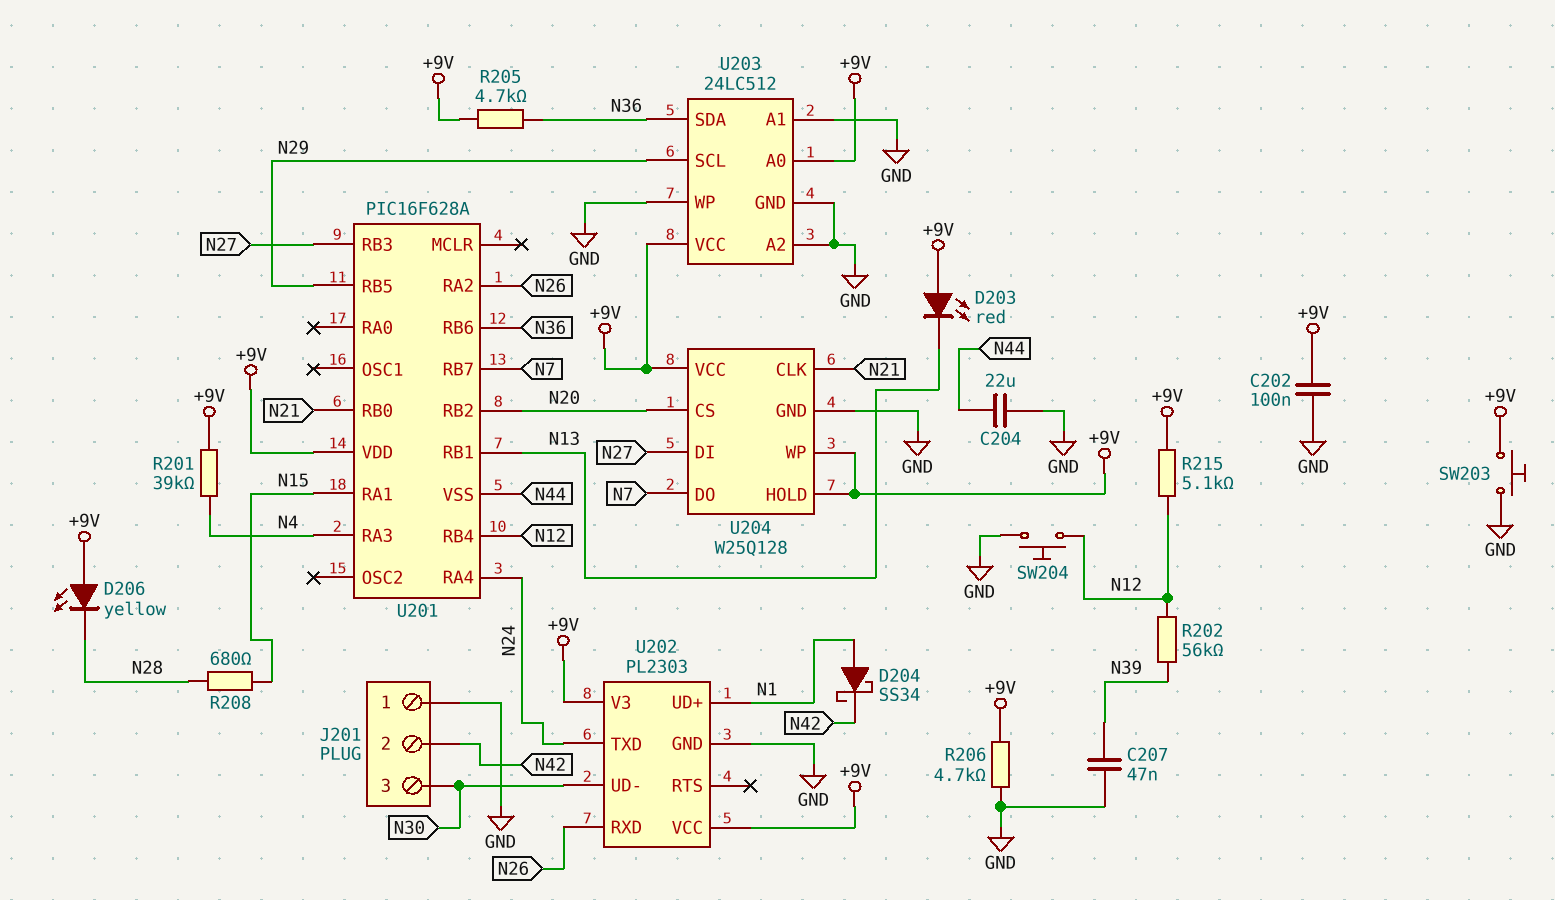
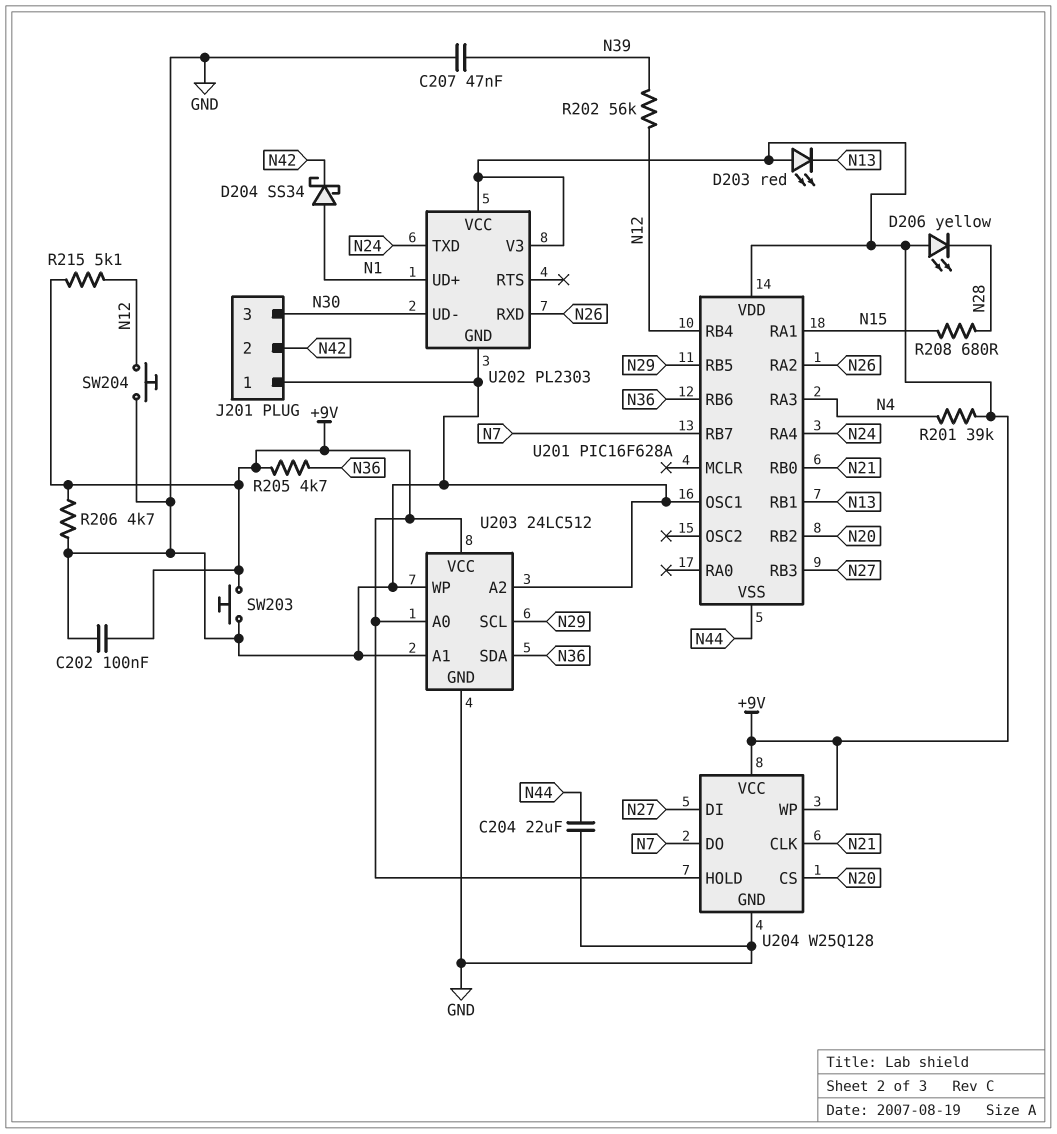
U201 pin OSC1: none -> GND

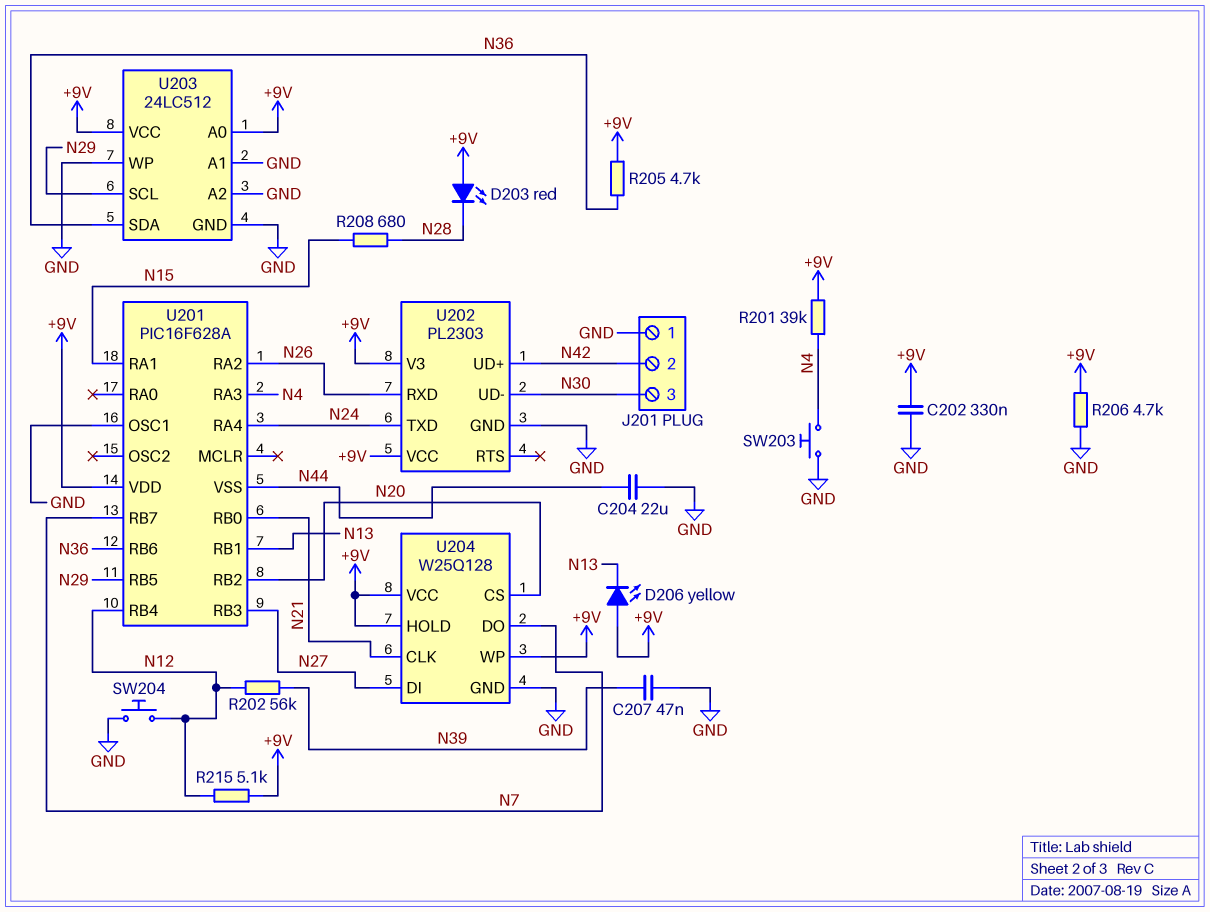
C202: 100nF (+9V, GND) -> 330nF (+9V, GND)
D203: LED red (A +9V, K N13) -> LED red (A +9V, K N28)
D204: schottky SS34 (A N1, K N42) -> none
D206: LED yellow (A +9V, K N28) -> LED yellow (A +9V, K N13)
SW203: button (+9V, GND) -> button (GND, N4)
U202 pin UD+: N1 -> N42

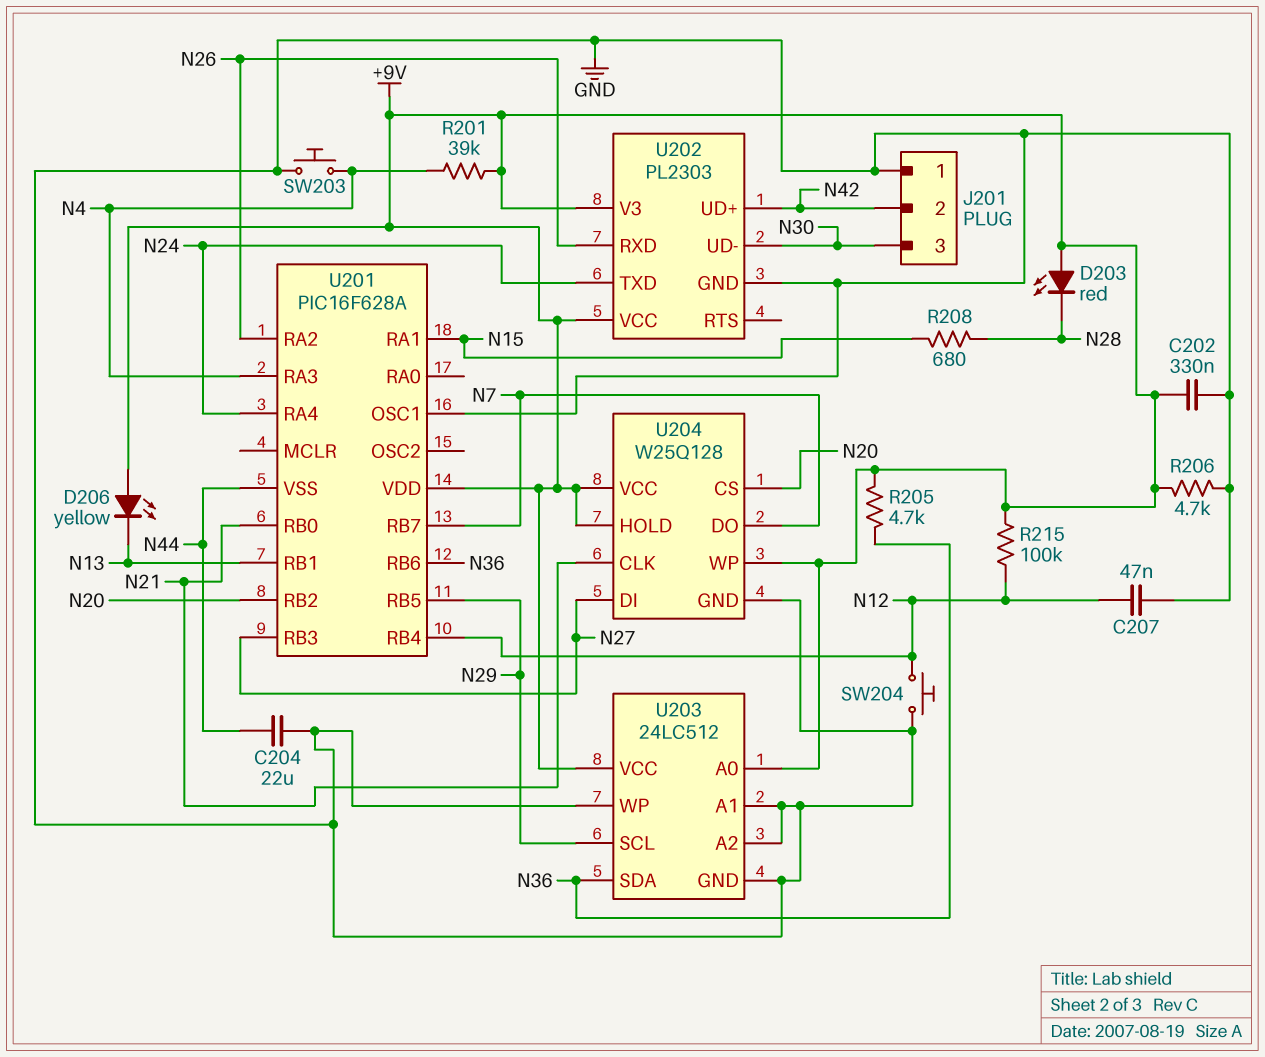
C207: 47nF (GND, N39) -> 47nF (GND, N12)
R202: 56k (N12, N39) -> none
R215: 5.1k (+9V, N12) -> 100k (+9V, N12)

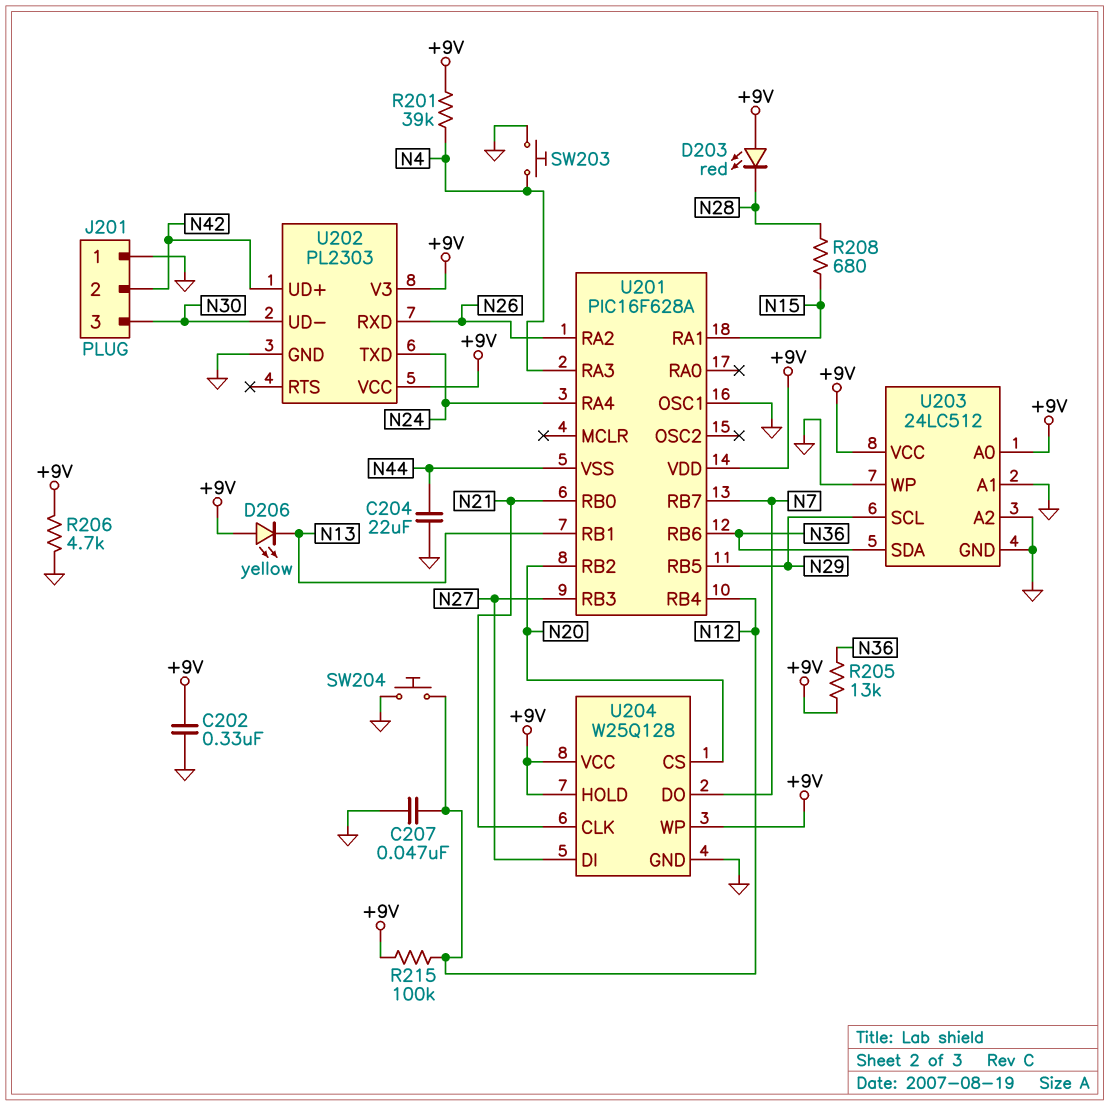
R205: 4.7k (+9V, N36) -> 13k (+9V, N36)

